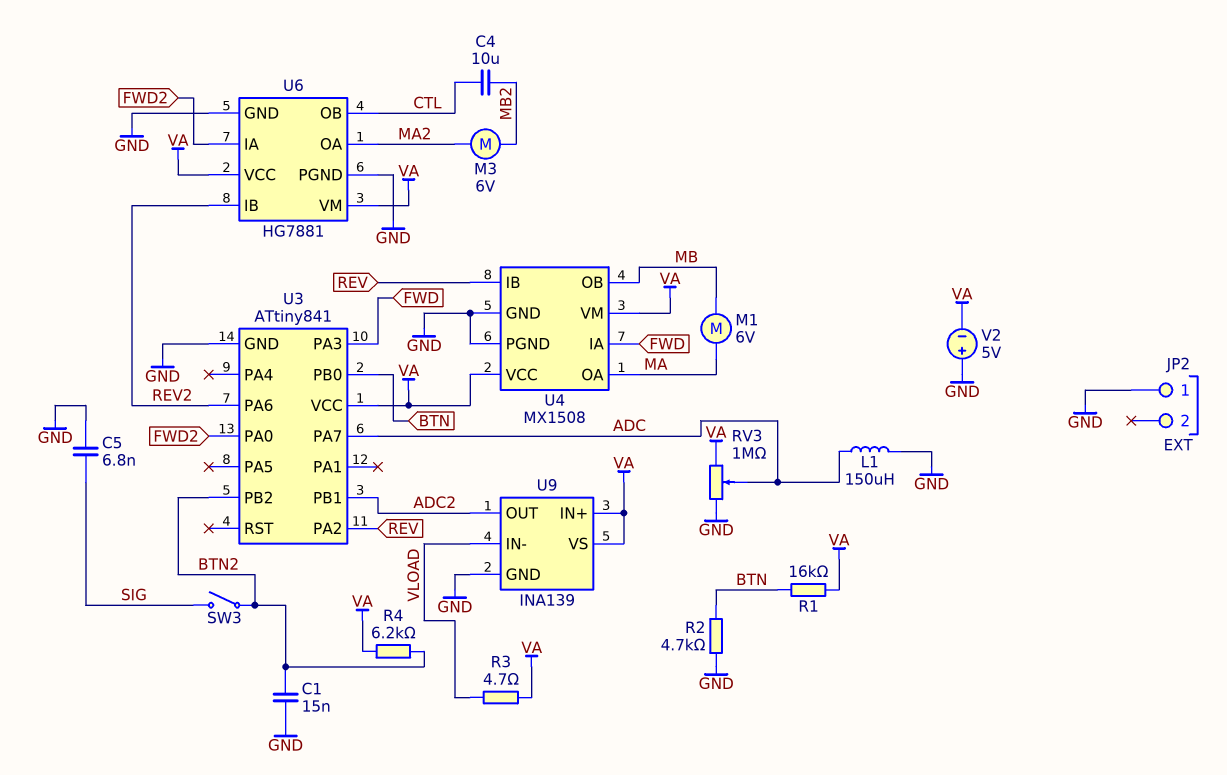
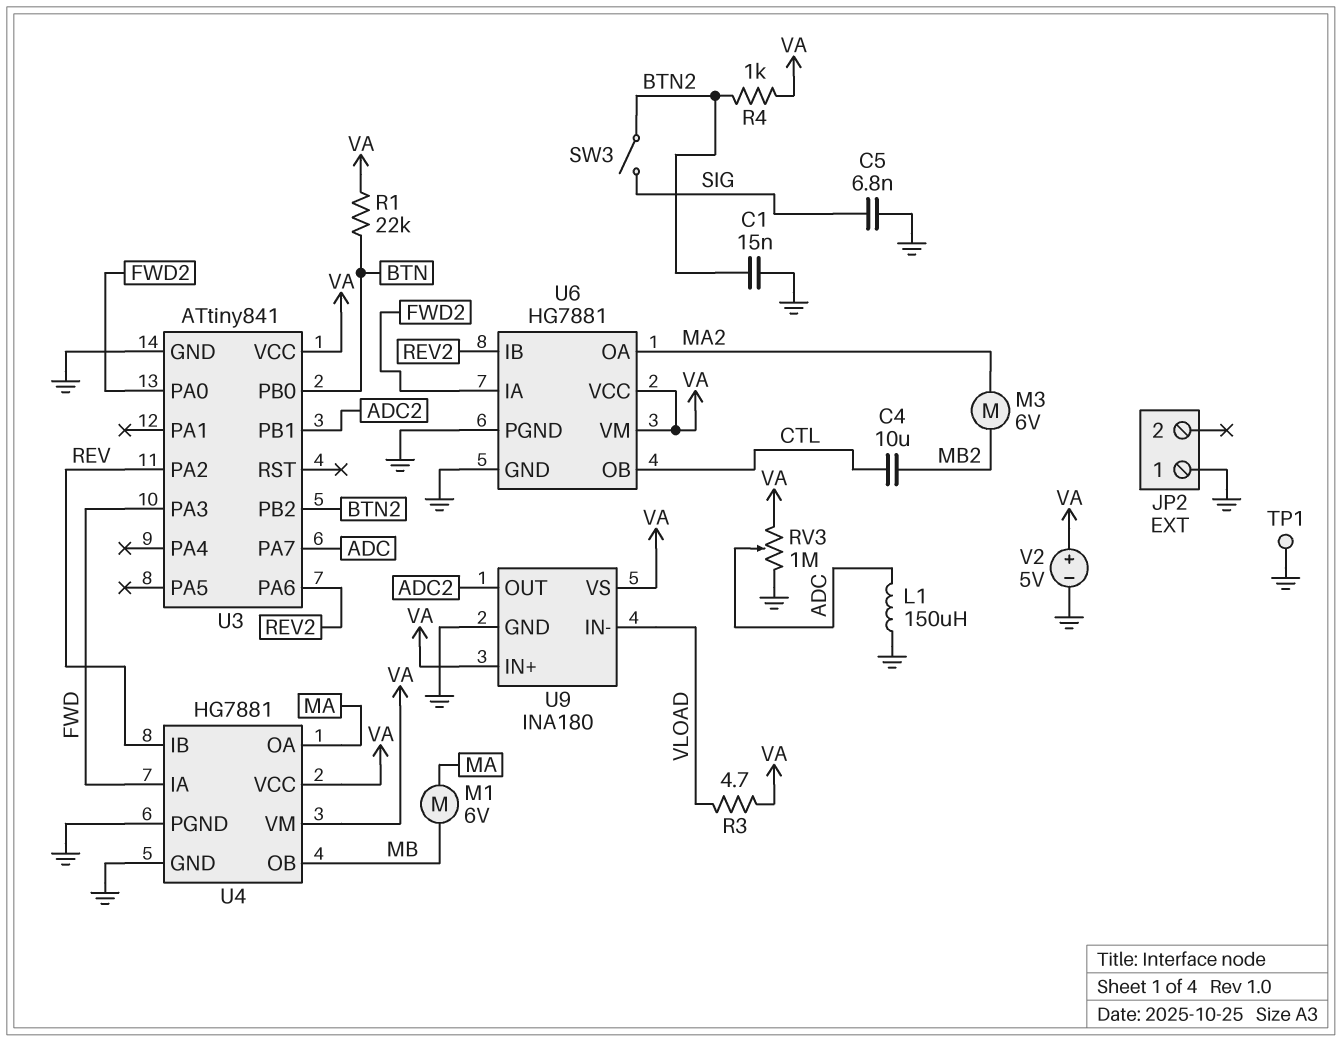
R1: 16k (BTN, VA) -> 22k (BTN, VA)
R2: 4.7k (BTN, GND) -> none
R4: 6.2k (BTN2, VA) -> 1k (BTN2, VA)
TP1: none -> test point (GND)
U4: MX1508 -> HG7881
U9: INA139 -> INA180
V2: 5V (plus GND, minus VA) -> 5V (plus VA, minus GND)

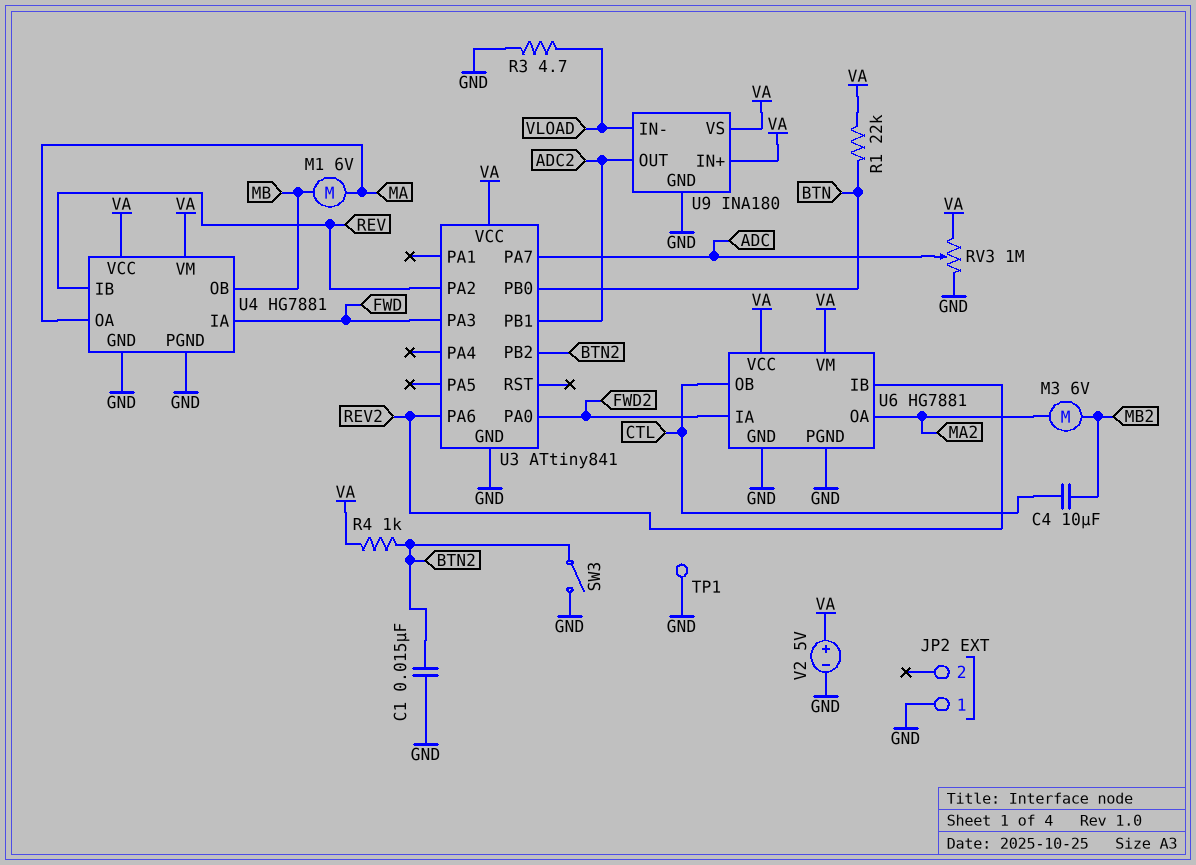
C5: 6.8nF (GND, SIG) -> none
L1: 150uH (ADC, GND) -> none
R3: 4.7 (VA, VLOAD) -> 4.7 (GND, VLOAD)
SW3: switch (BTN2, SIG) -> switch (BTN2, GND)

